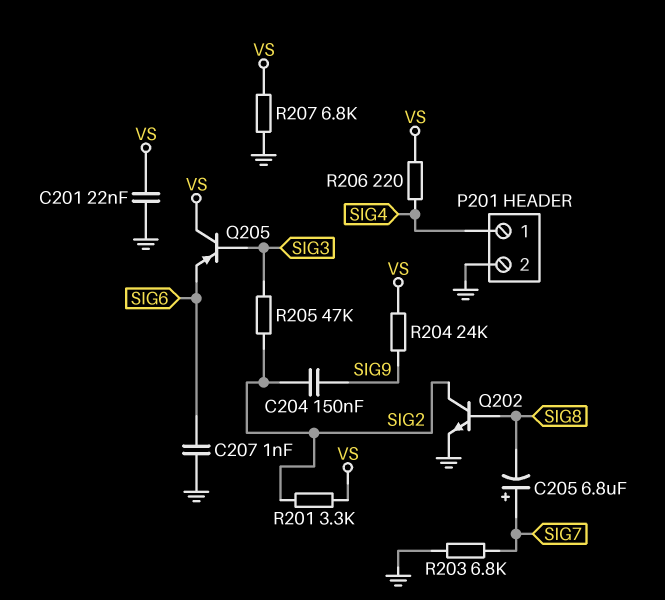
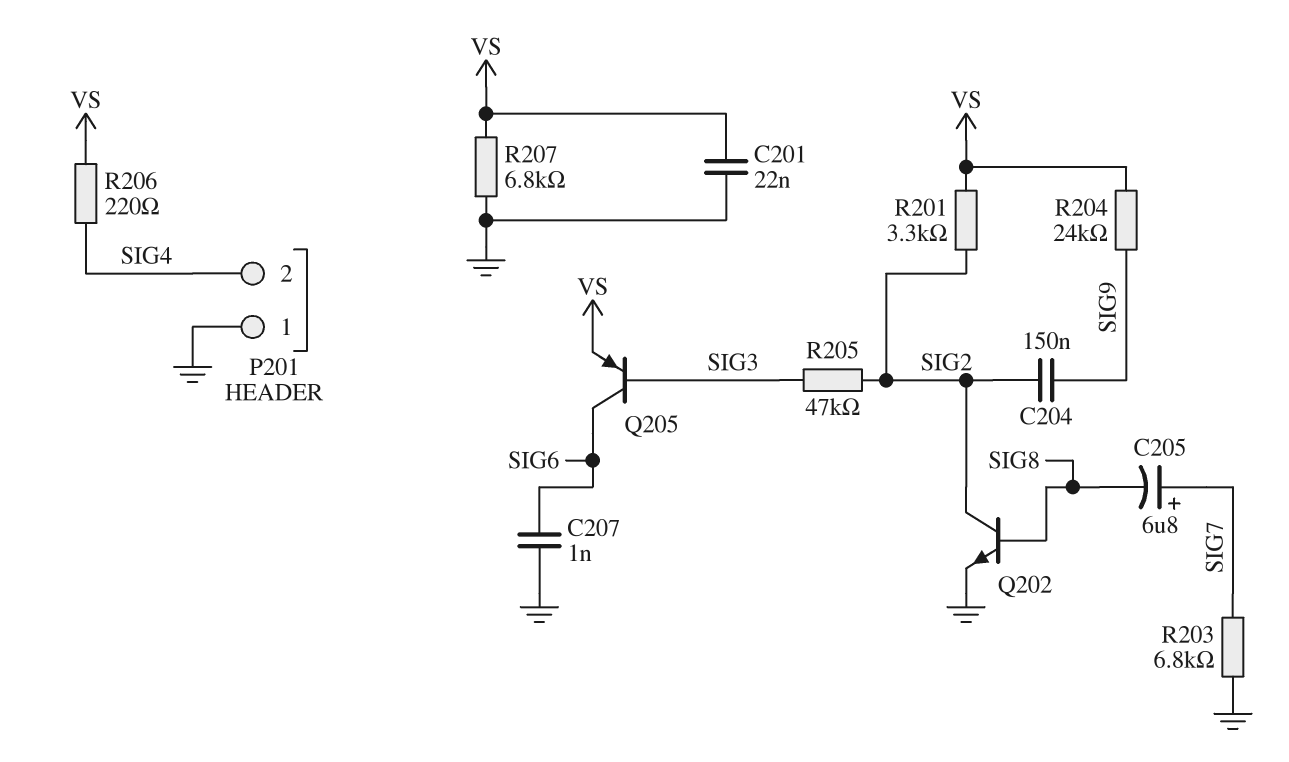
P201 pin 1: SIG4 -> GND
P201 pin 2: GND -> SIG4
Q205: PNP (B SIG3, C VS, E SIG6) -> PNP (B SIG3, C SIG6, E VS)

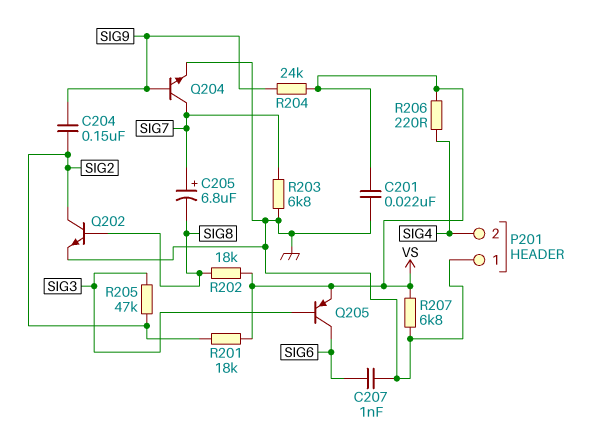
Q204: none -> NPN (B SIG9, C SIG7, E GND)
R201: 3.3k (SIG2, VS) -> 18k (SIG2, VS)
R202: none -> 18k (SIG8, VS)

